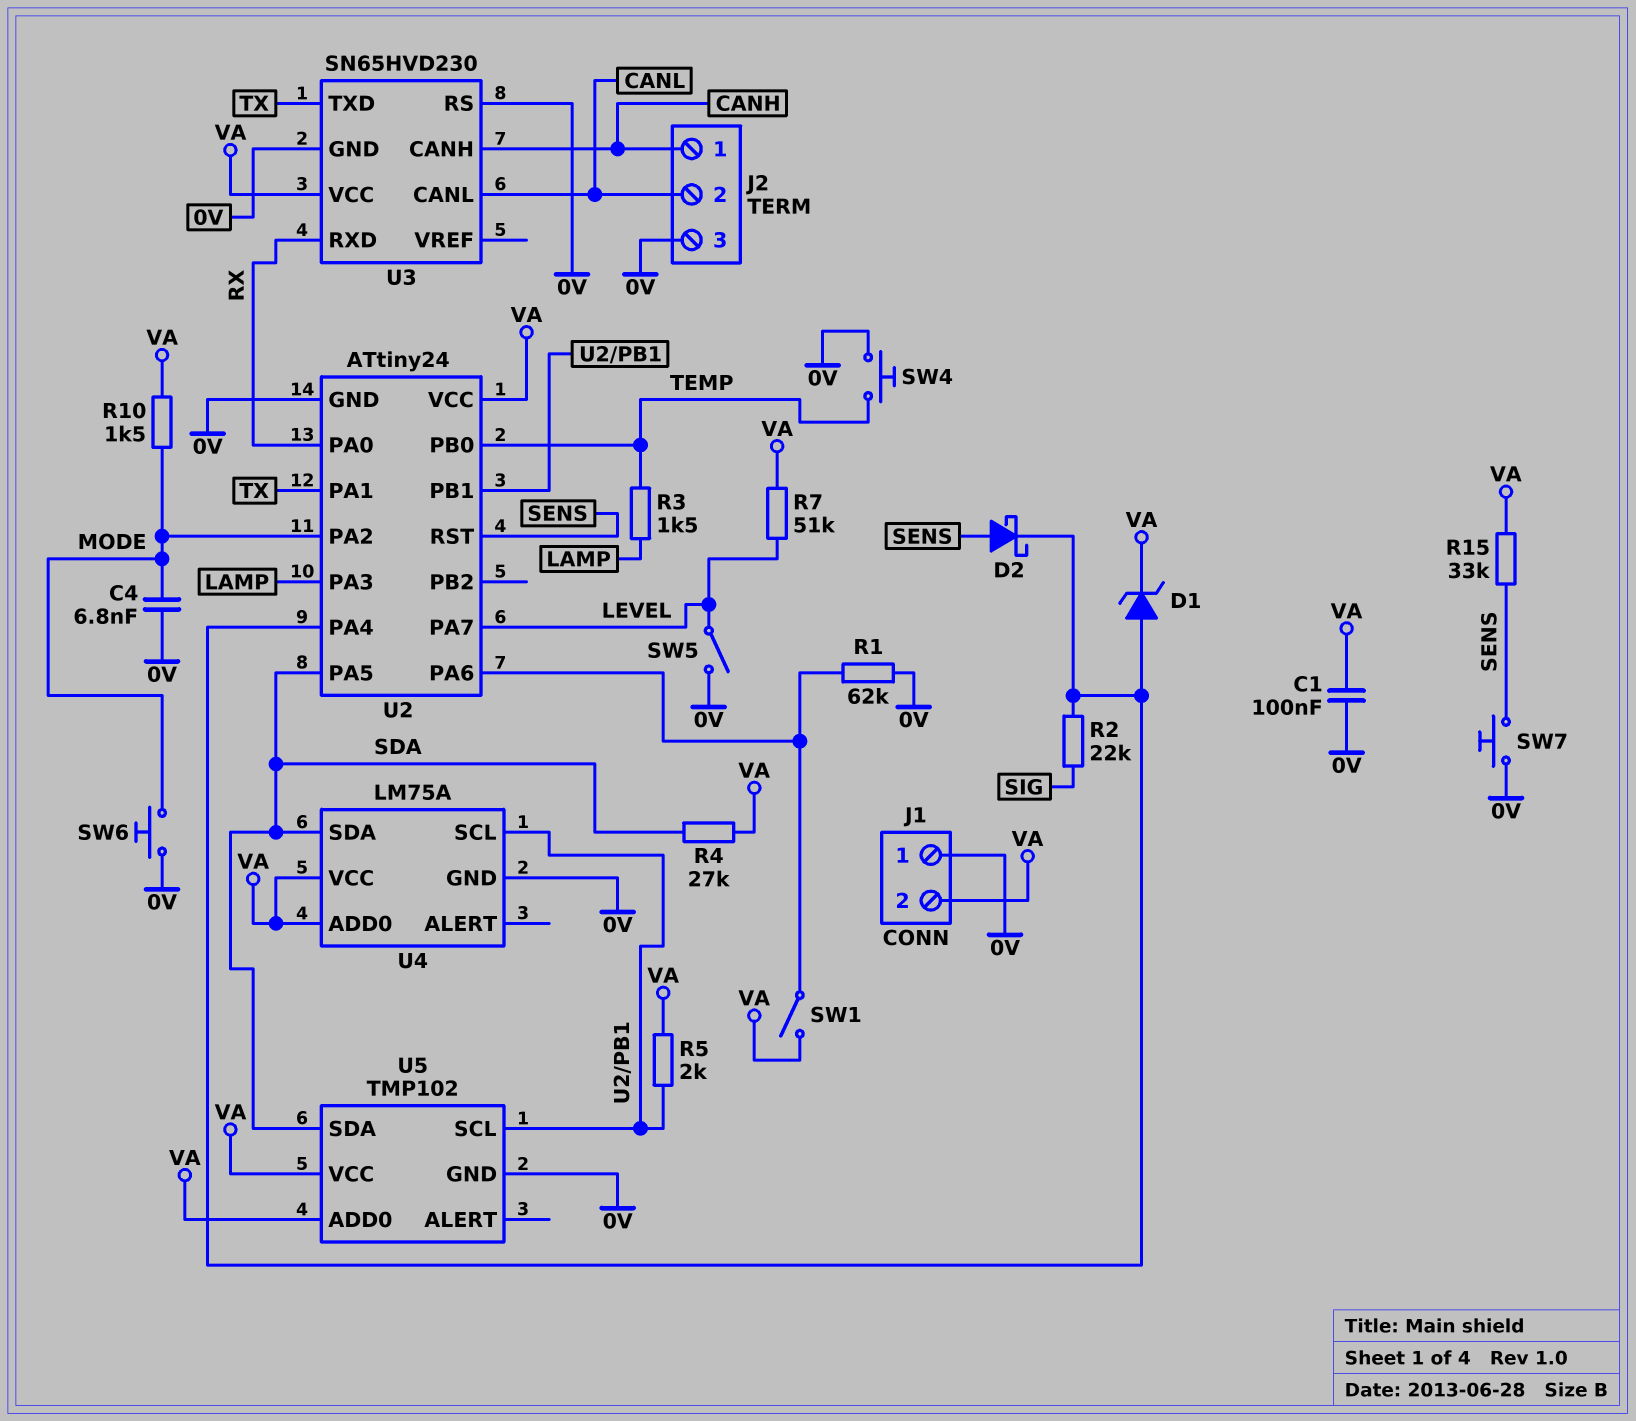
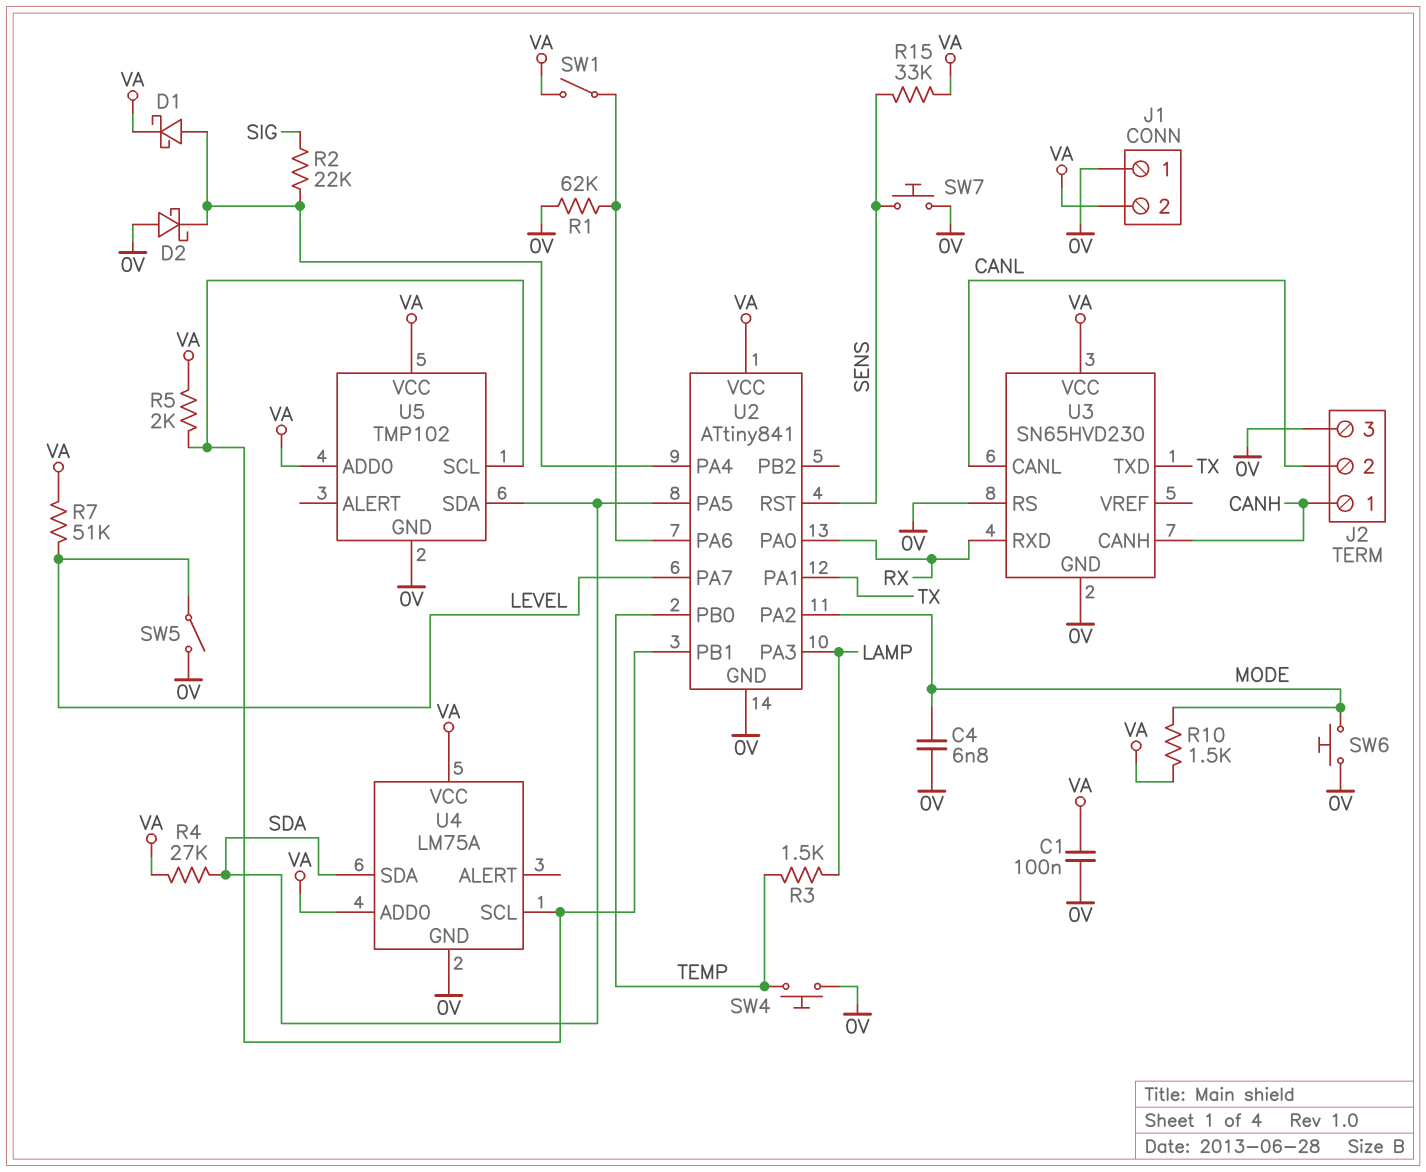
D1: zener (A U2/PA4, K VA) -> schottky (A U2/PA4, K VA)
D2: schottky (A SENS, K U2/PA4) -> schottky (A 0V, K U2/PA4)
U2: ATtiny24 -> ATtiny841

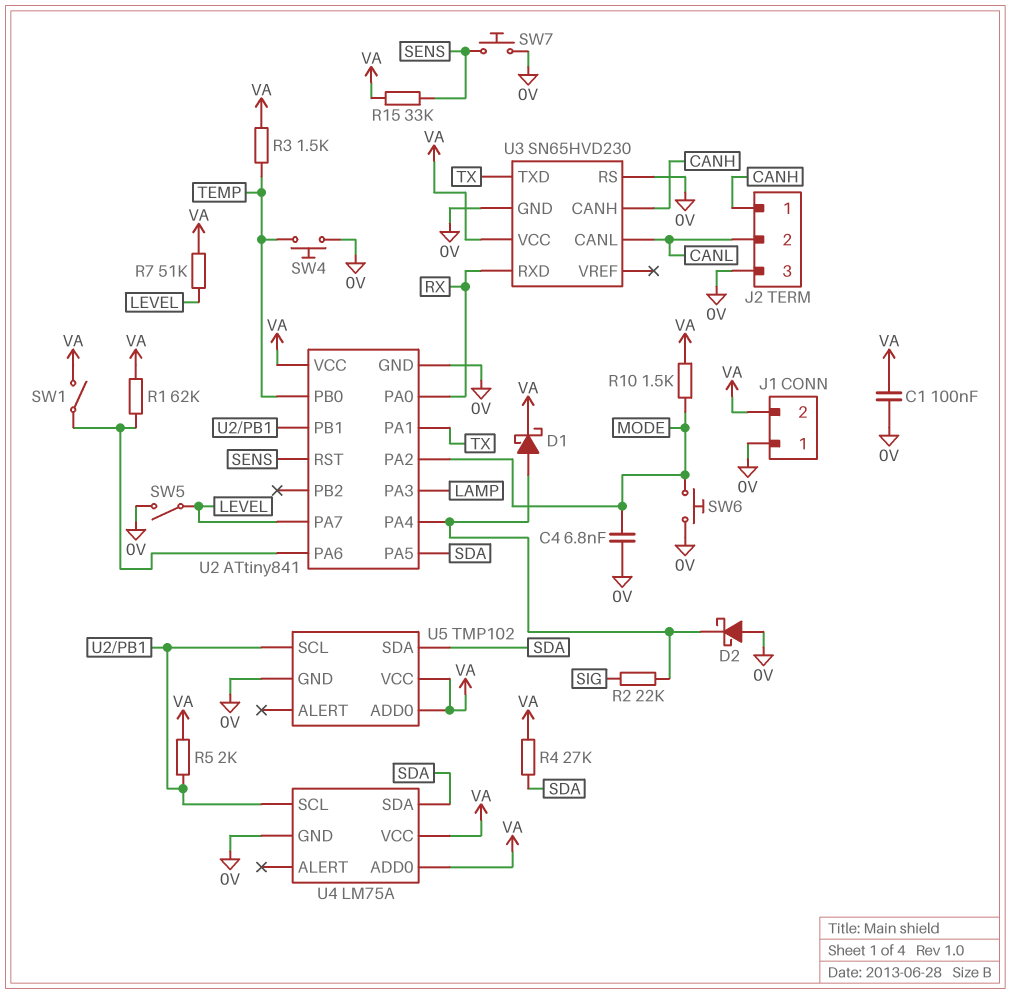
R1: 62k (0V, U2/PA6) -> 62k (U2/PA6, VA)
R3: 1.5k (LAMP, TEMP) -> 1.5k (TEMP, VA)

